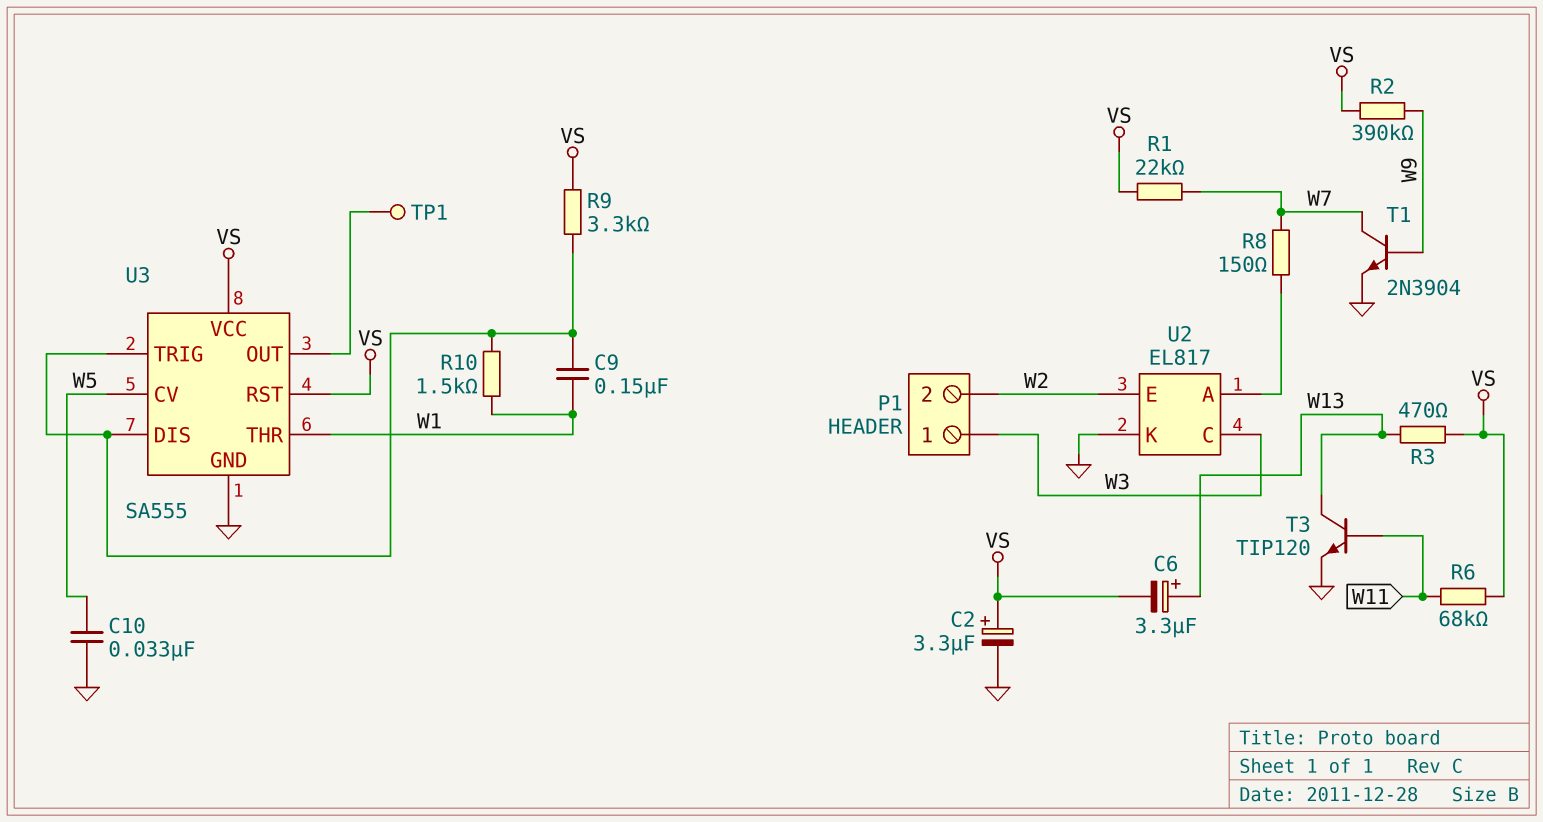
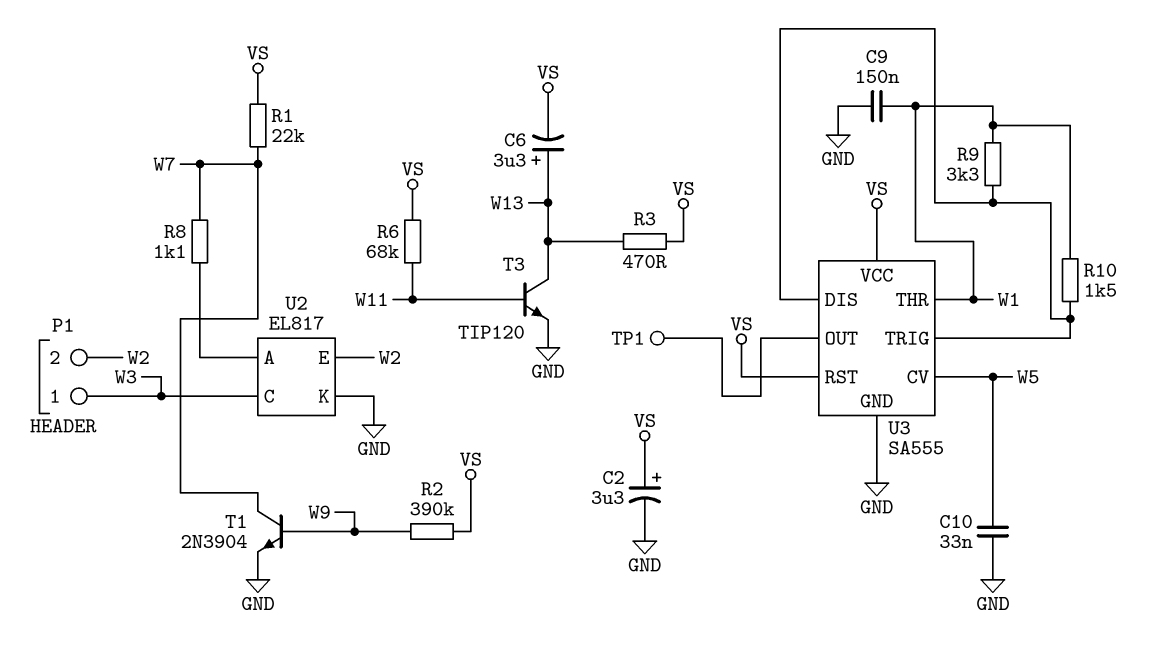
C9: 150nF (U3/DIS, W1) -> 150nF (GND, W1)
R8: 150 (U2/A, W7) -> 1.1k (U2/A, W7)
R9: 3.3k (U3/DIS, VS) -> 3.3k (U3/DIS, W1)

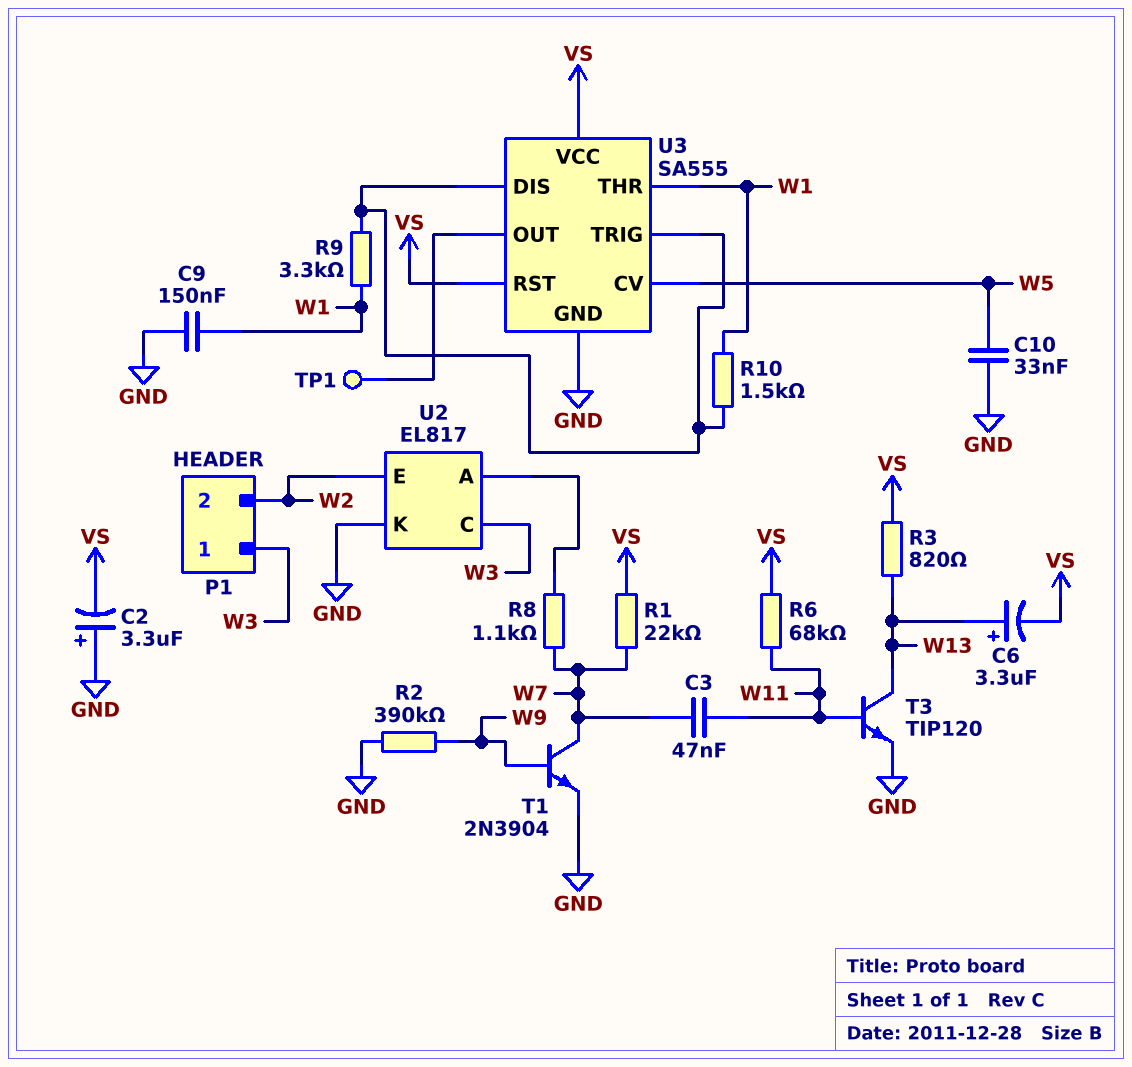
C2: 3.3uF (plus VS, minus GND) -> 3.3uF (plus GND, minus VS)
C3: none -> 47nF (W7, W11)
R2: 390k (VS, W9) -> 390k (GND, W9)
R3: 470 (VS, W13) -> 820 (VS, W13)

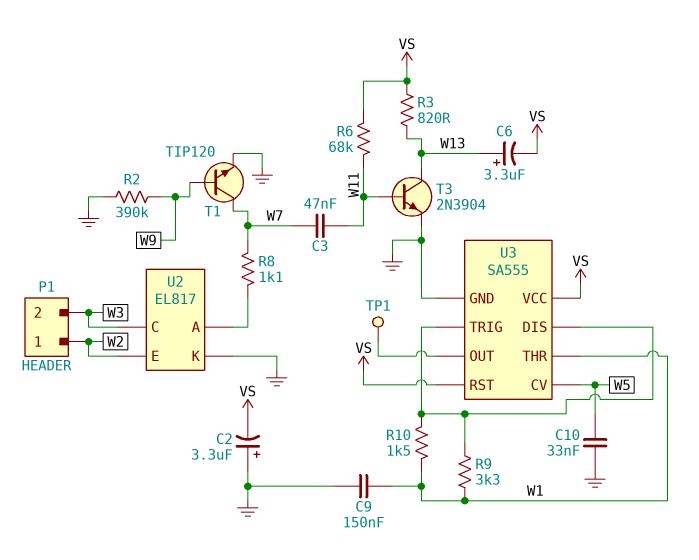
P1 pin 1: W3 -> W2
P1 pin 2: W2 -> W3
R1: 22k (VS, W7) -> none
T1: NPN 2N3904 (B W9, C W7, E GND) -> NPN TIP120 (B W9, C W7, E GND)
T3: NPN TIP120 (B W11, C W13, E GND) -> NPN 2N3904 (B W11, C W13, E GND)

